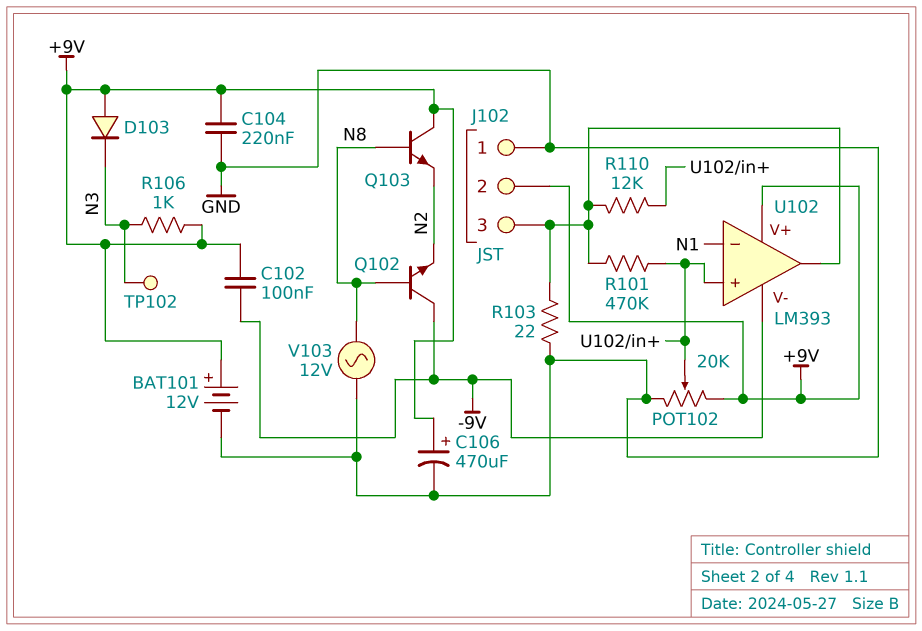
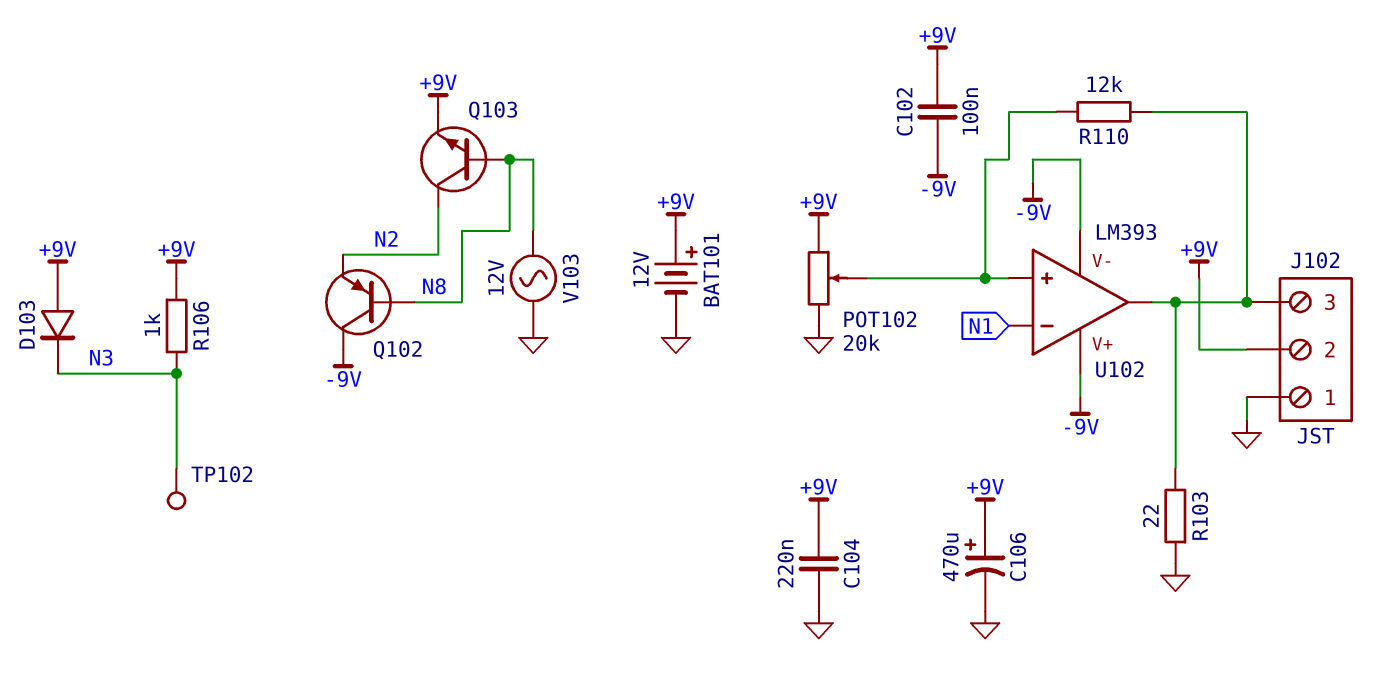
Q102: NPN (B N8, C -9V, E N2) -> PNP (B N8, C -9V, E N2)
Q103: NPN (B N8, C +9V, E N2) -> NPN (B N8, C N2, E +9V)
R101: 470k (J102/3, U102/in+) -> none
U102 pin V+: +9V -> -9V

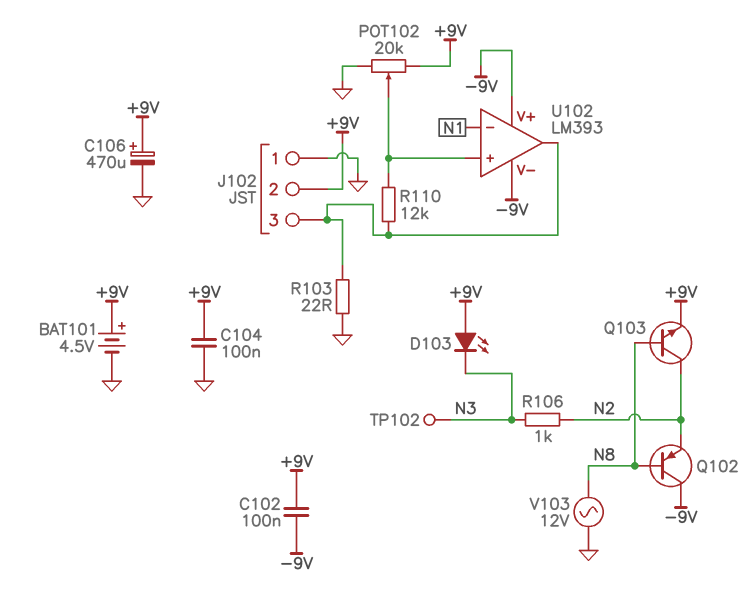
BAT101: 12V (plus +9V, minus GND) -> 4.5V (plus +9V, minus GND)
C104: 220nF (+9V, GND) -> 100nF (+9V, GND)
D103: diode (A +9V, K N3) -> LED (A +9V, K N3)
R106: 1k (+9V, N3) -> 1k (N2, N3)

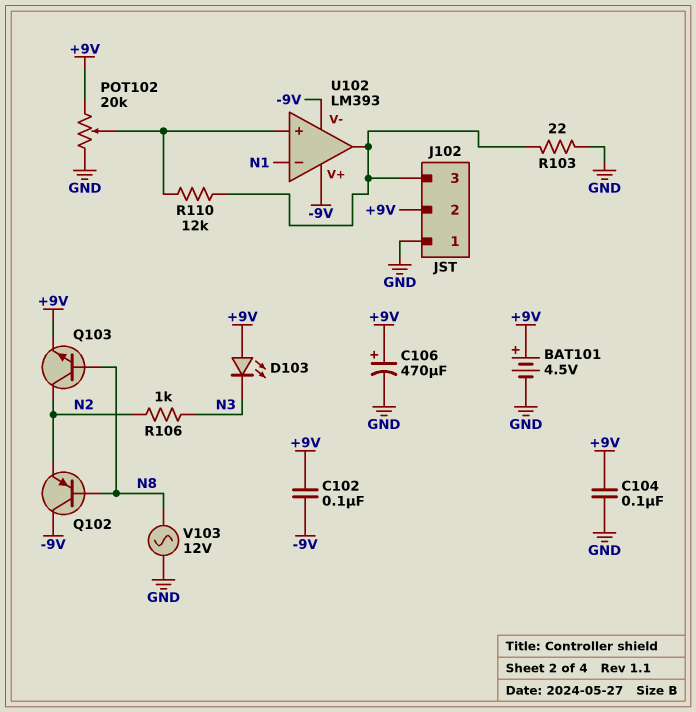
TP102: test point (N3) -> none

